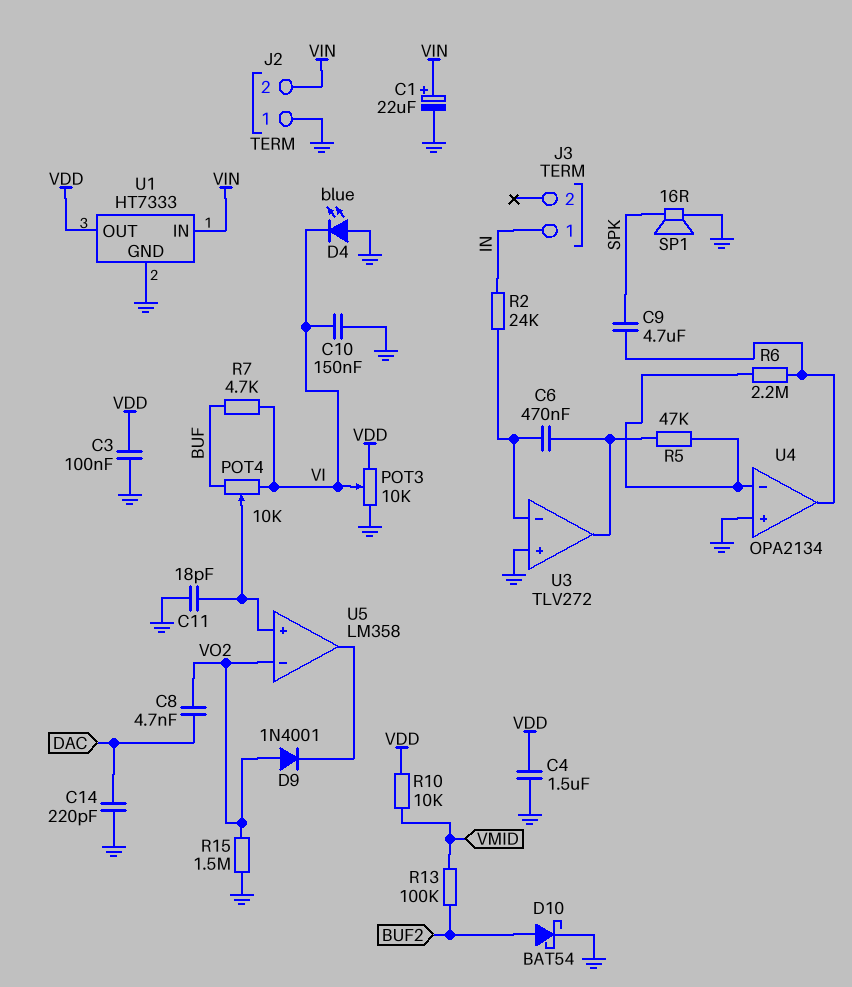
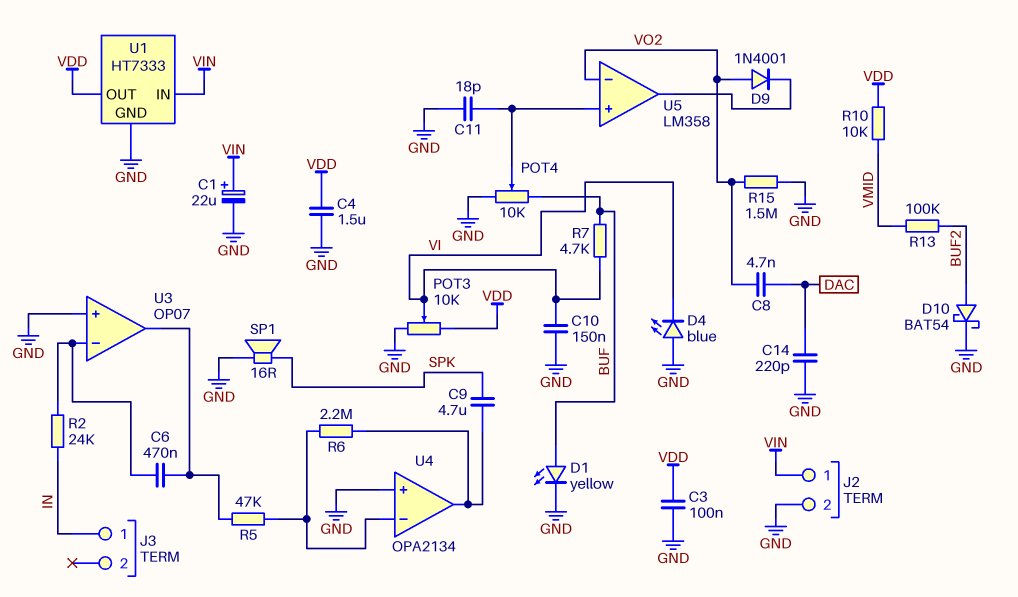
D1: none -> LED yellow (A BUF, K GND)
J2 pin 1: GND -> VIN
J2 pin 2: VIN -> GND
POT4: 10k (BUF, VI, wiper U5/in+) -> 10k (BUF, GND, wiper U5/in+)
U3: TLV272 -> OP07

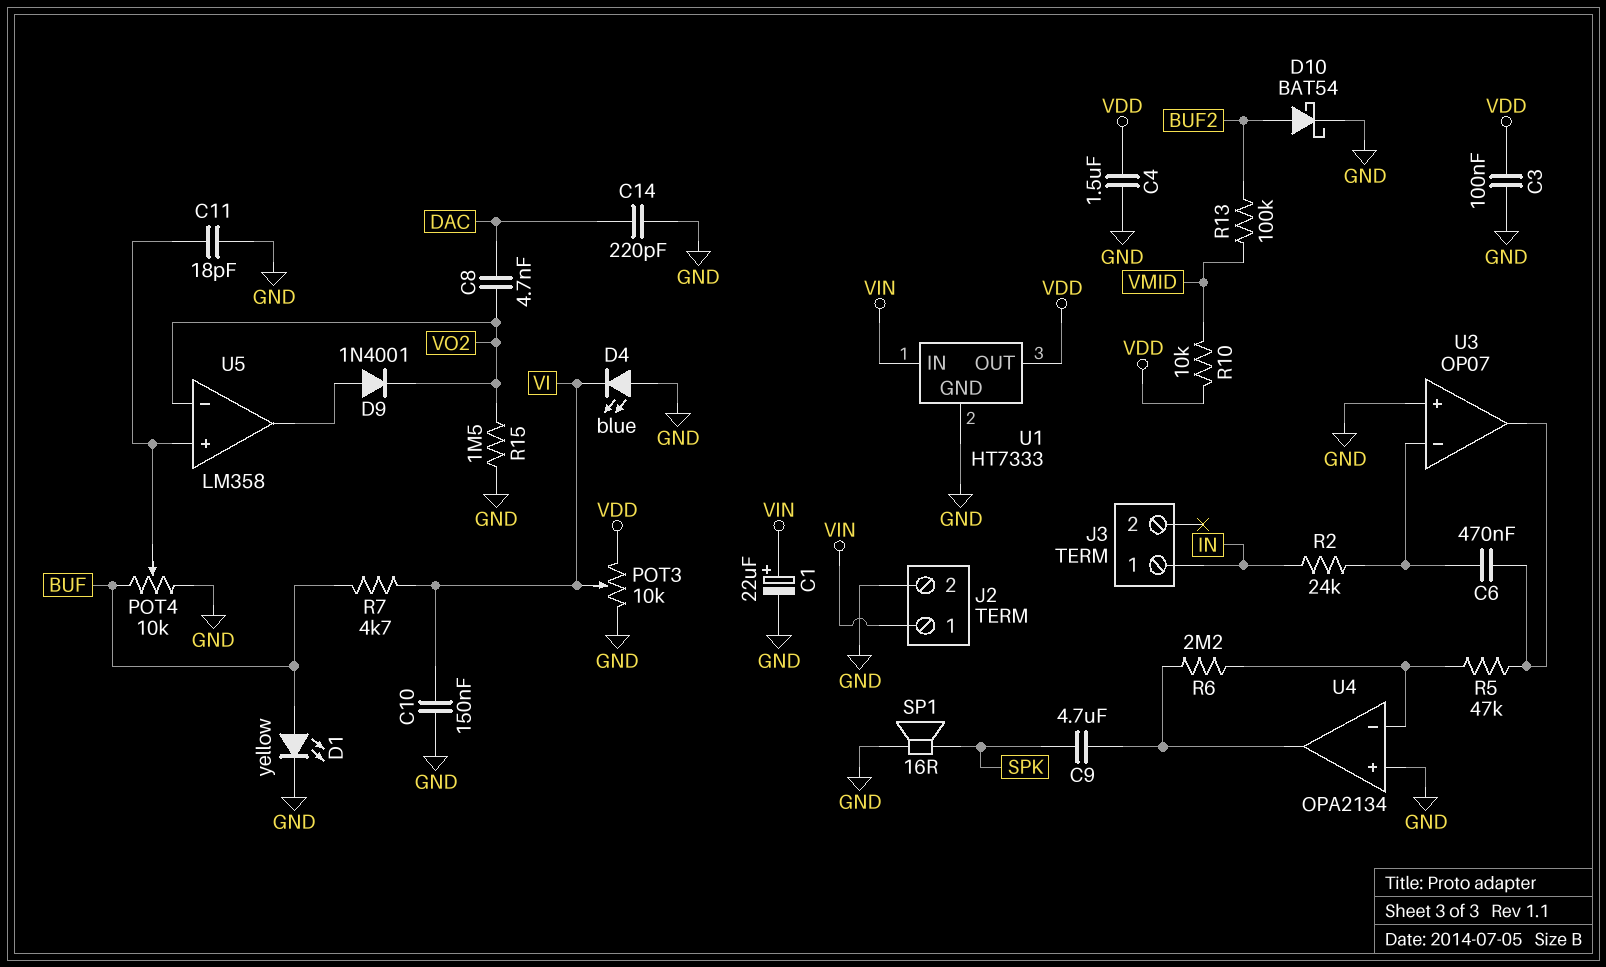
D9: diode 1N4001 (A VO2, K U5/out) -> diode 1N4001 (A U5/out, K VO2)

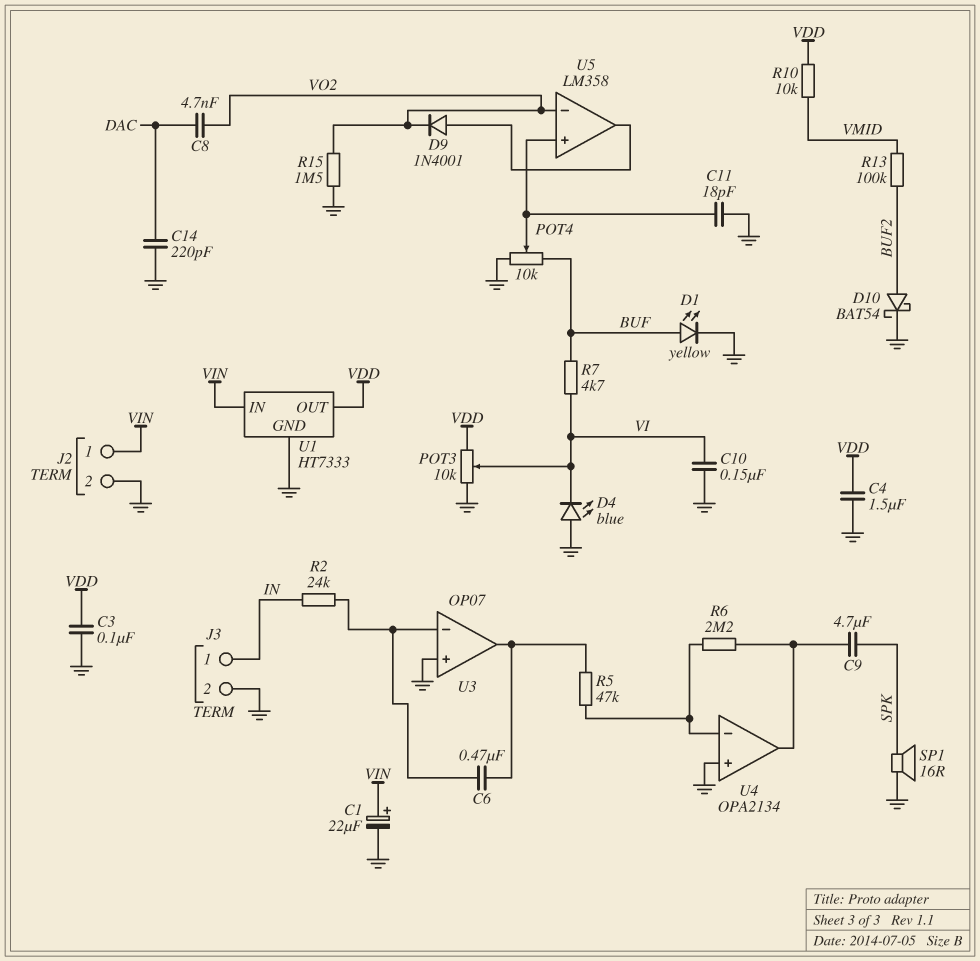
J3 pin 2: none -> GND

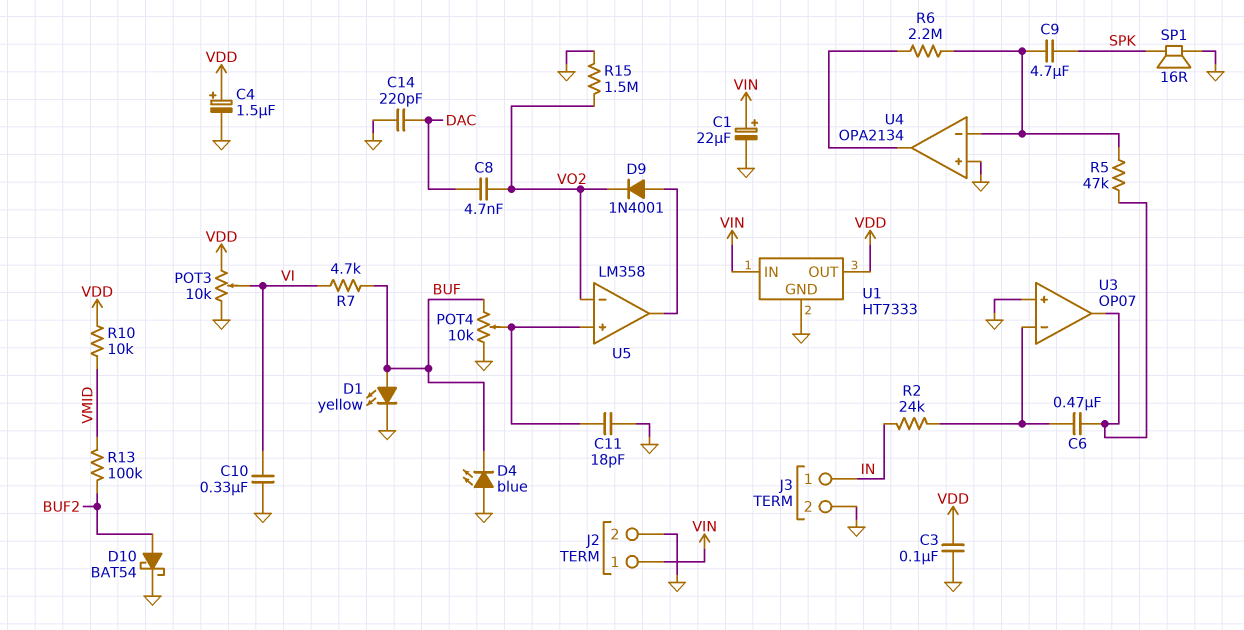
C4: 1.5uF (GND, VDD) -> 1.5uF (plus VDD, minus GND)
C9: 4.7uF (SPK, U4/out) -> 4.7uF (SPK, U4/in-)
C10: 150nF (GND, VI) -> 330nF (GND, VI)
D4: LED blue (A GND, K VI) -> LED blue (A GND, K BUF)

